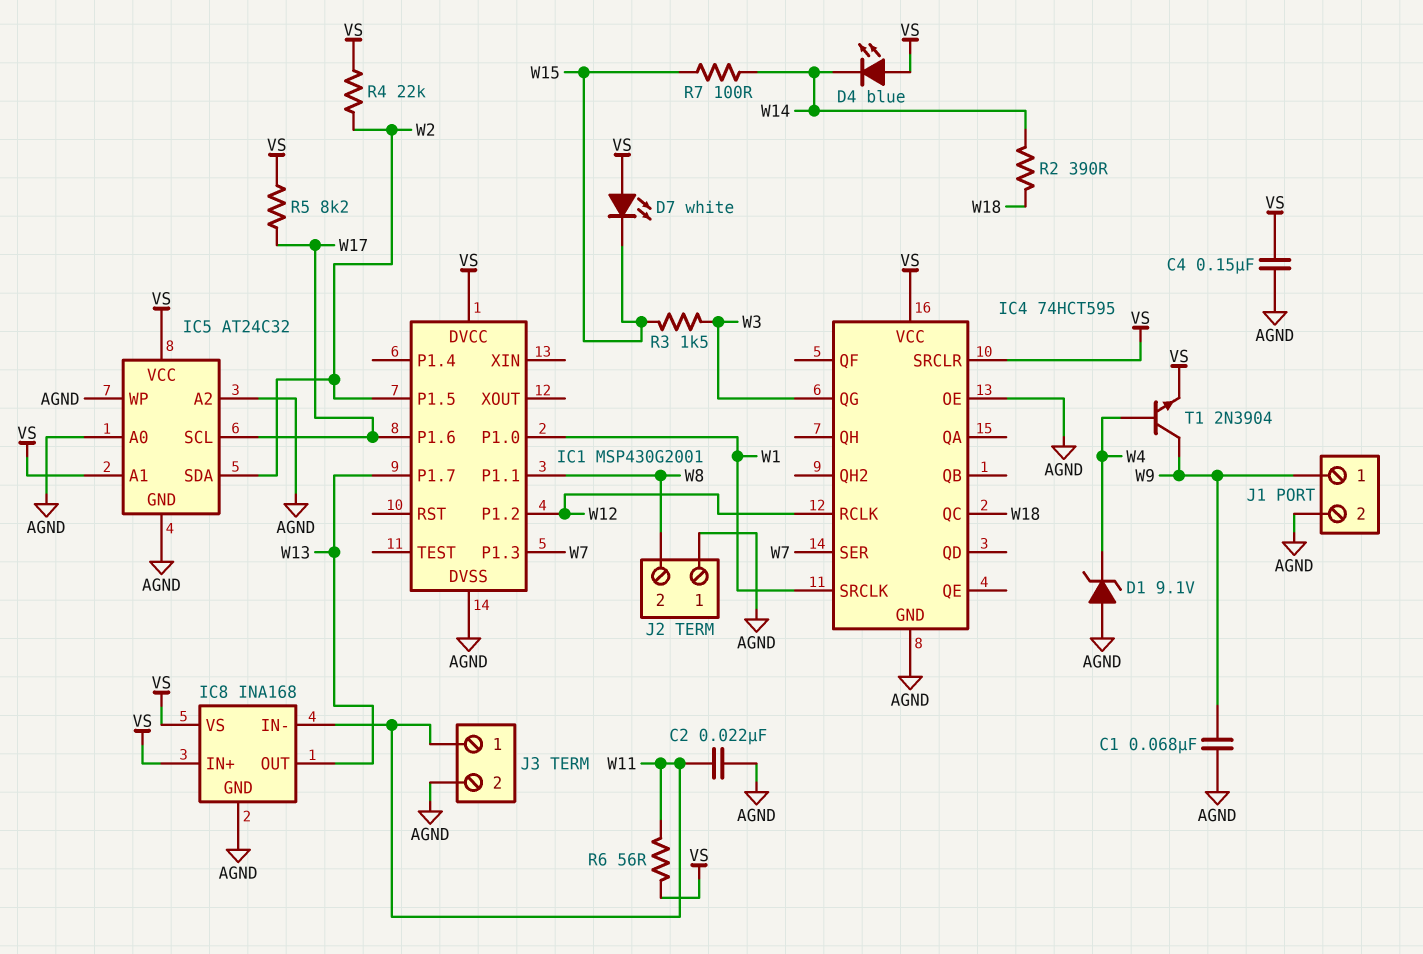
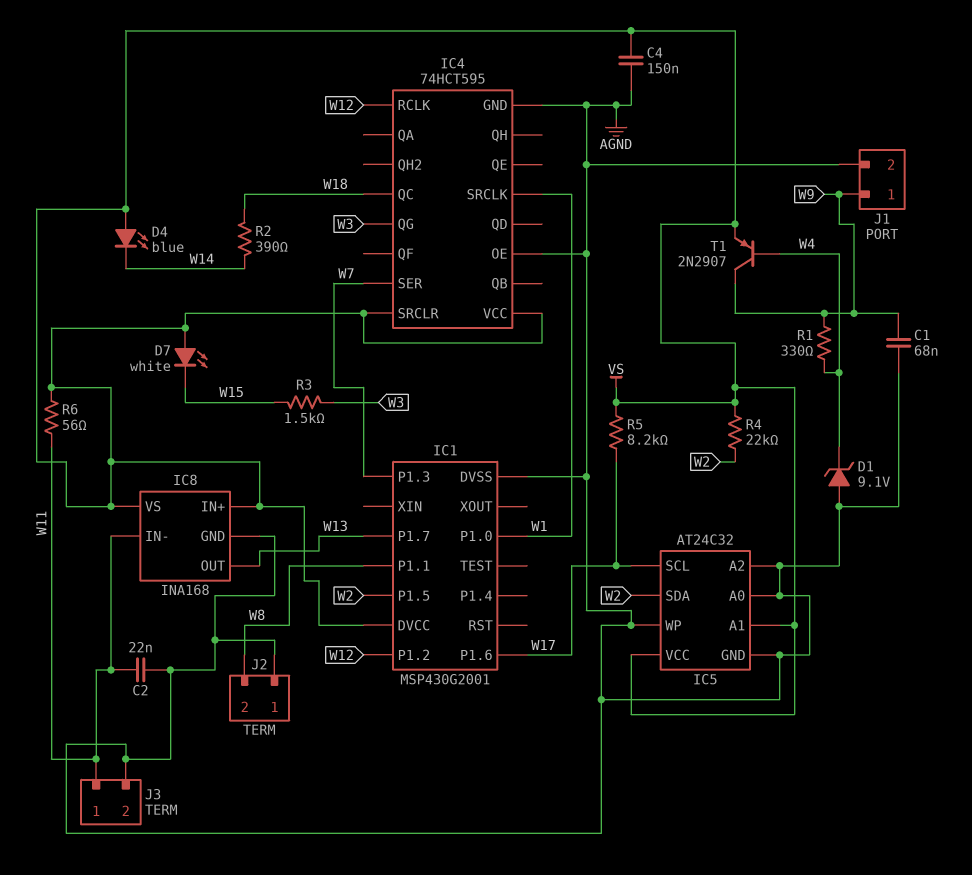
R1: none -> 330 (W4, W9)
R7: 100 (W14, W15) -> none
T1: NPN 2N3904 (B W4, C W9, E VS) -> PNP 2N2907 (B W4, C W9, E VS)

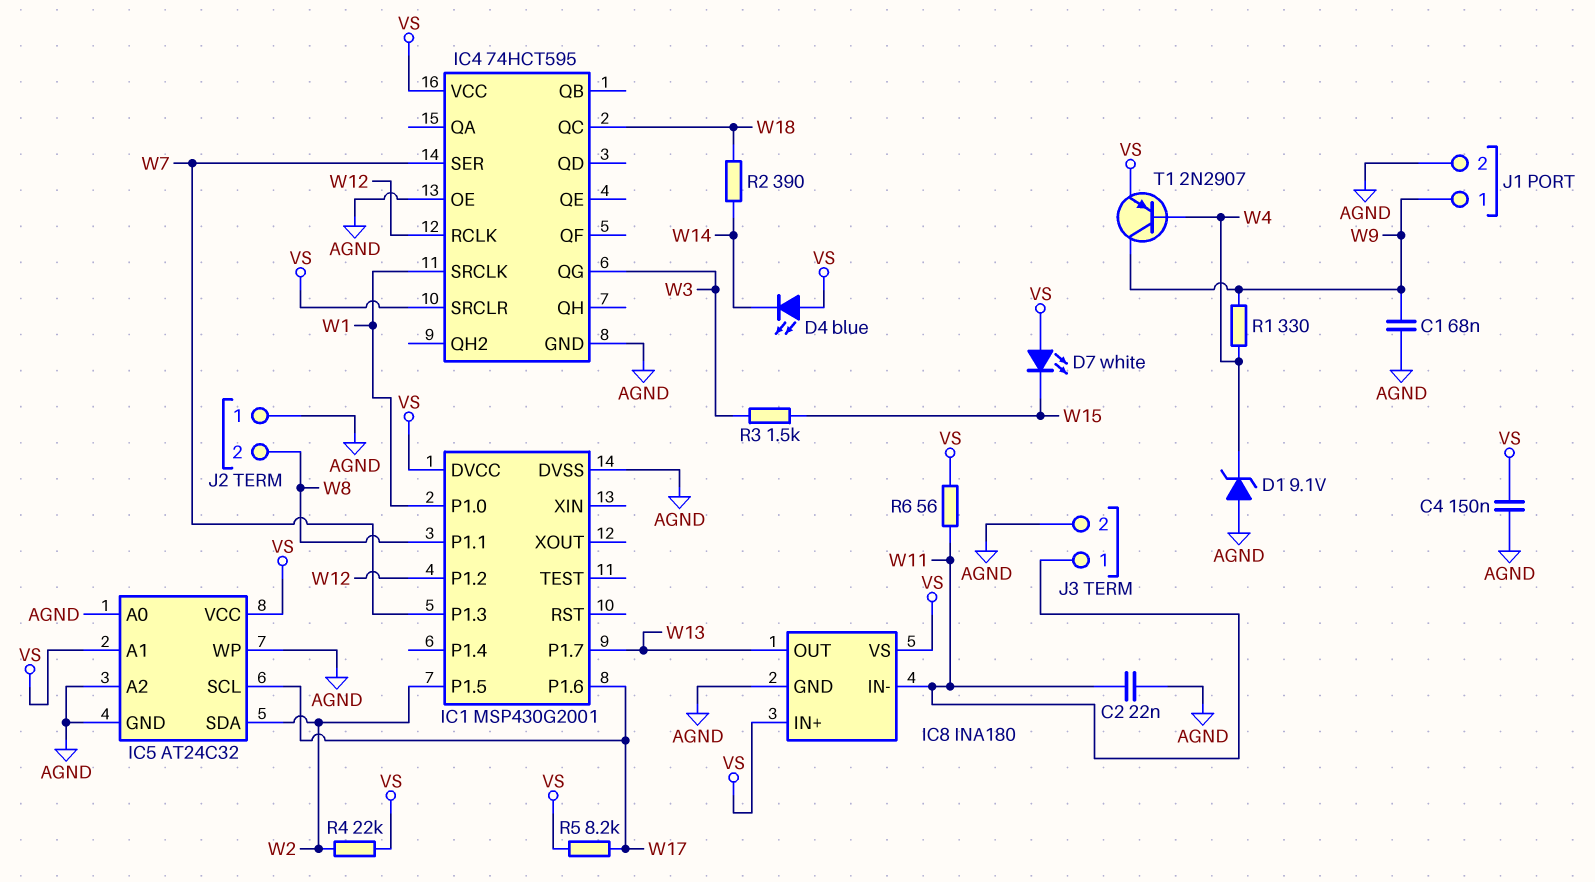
IC8: INA168 -> INA180

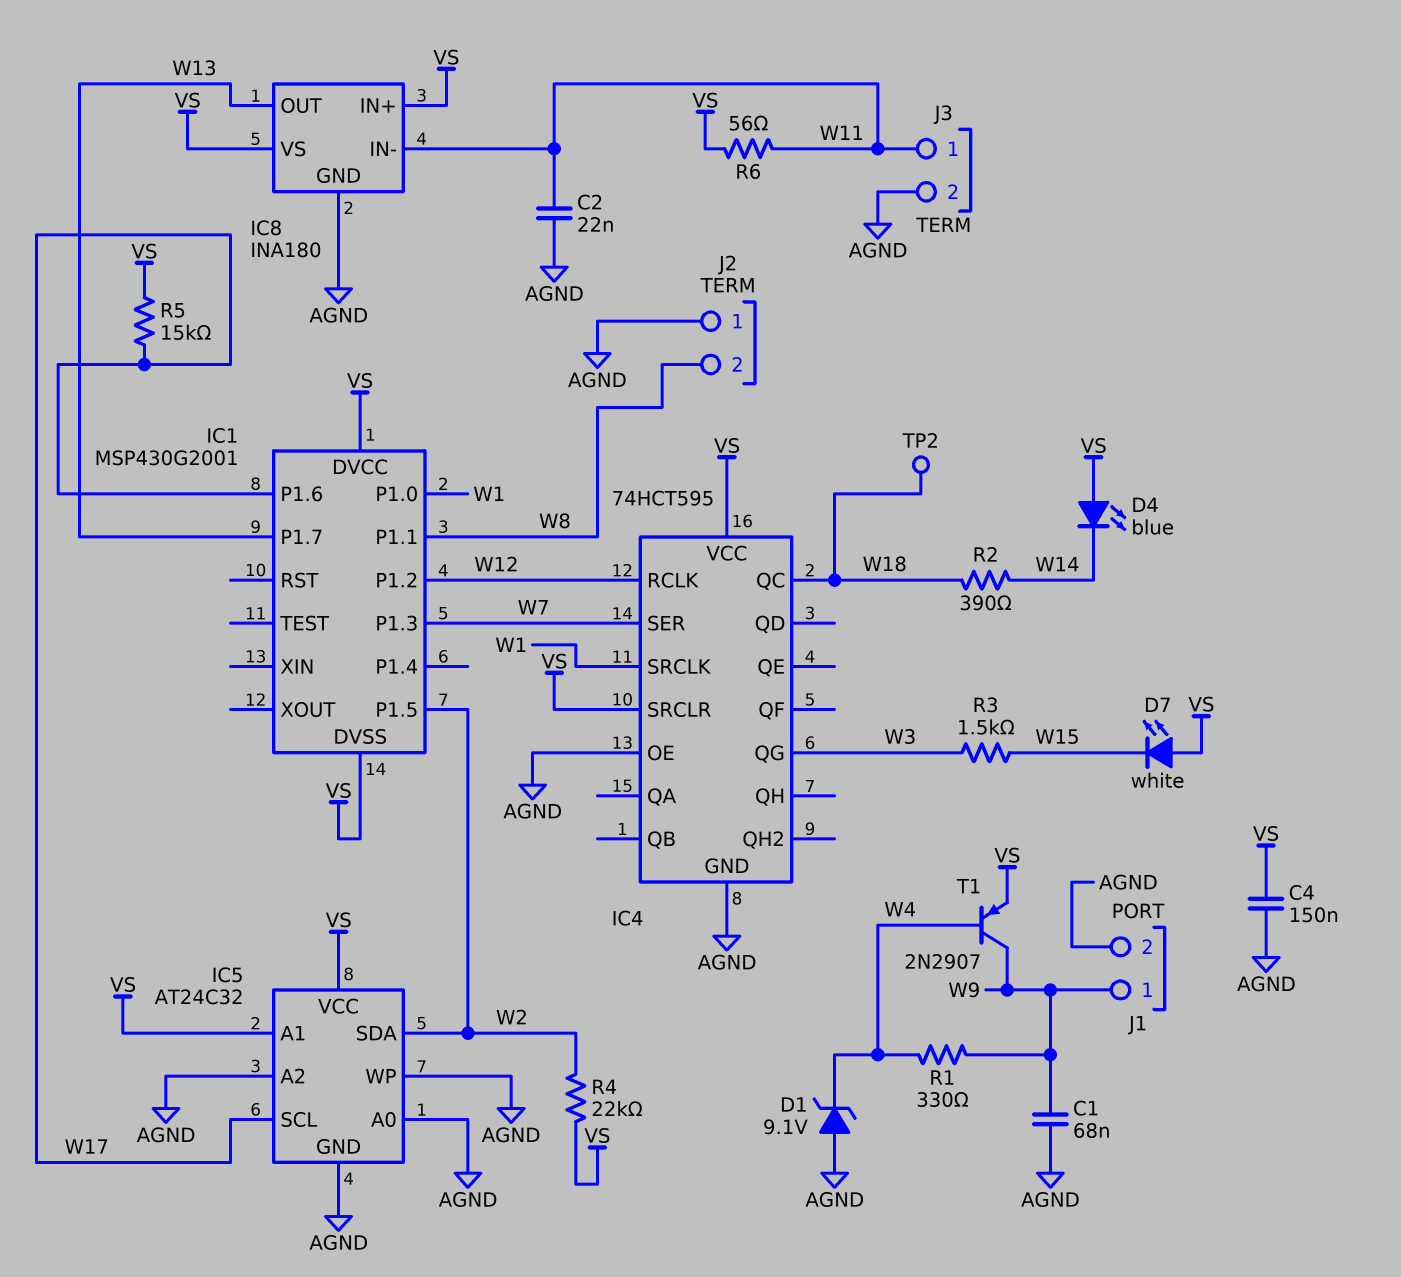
IC1 pin DVSS: AGND -> VS
R5: 8.2k (VS, W17) -> 15k (VS, W17)
TP2: none -> test point (W18)

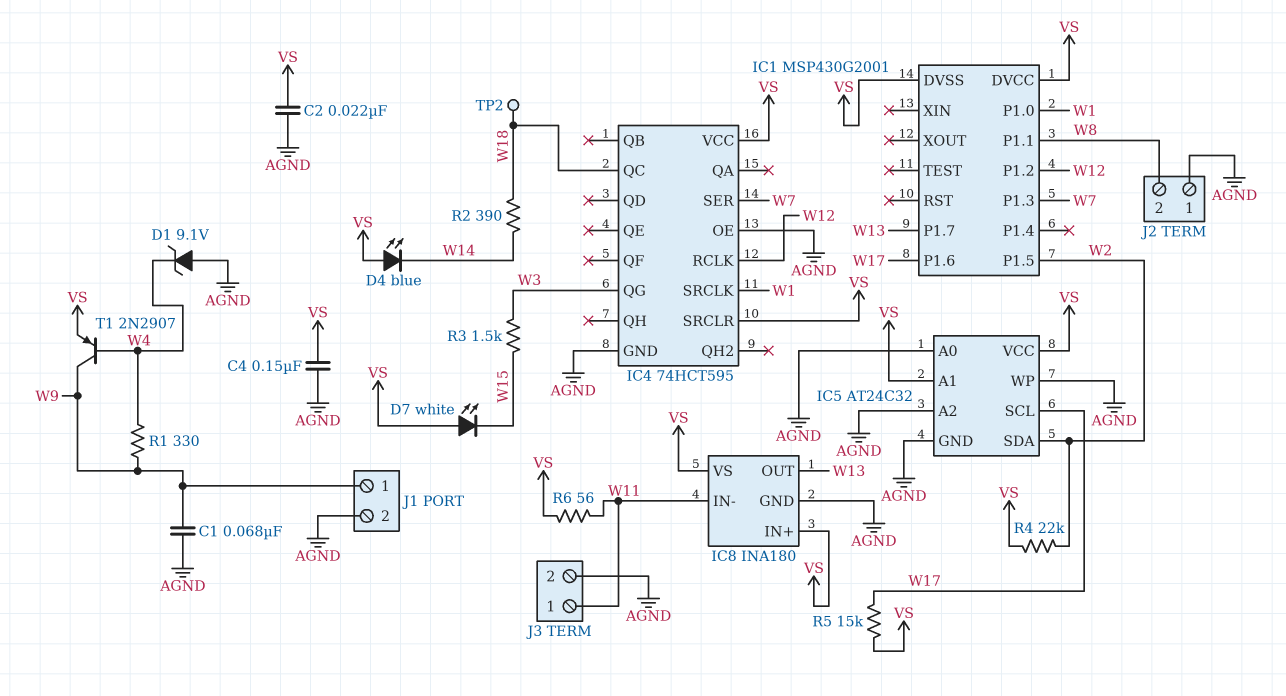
C2: 22nF (AGND, W11) -> 22nF (AGND, VS)

